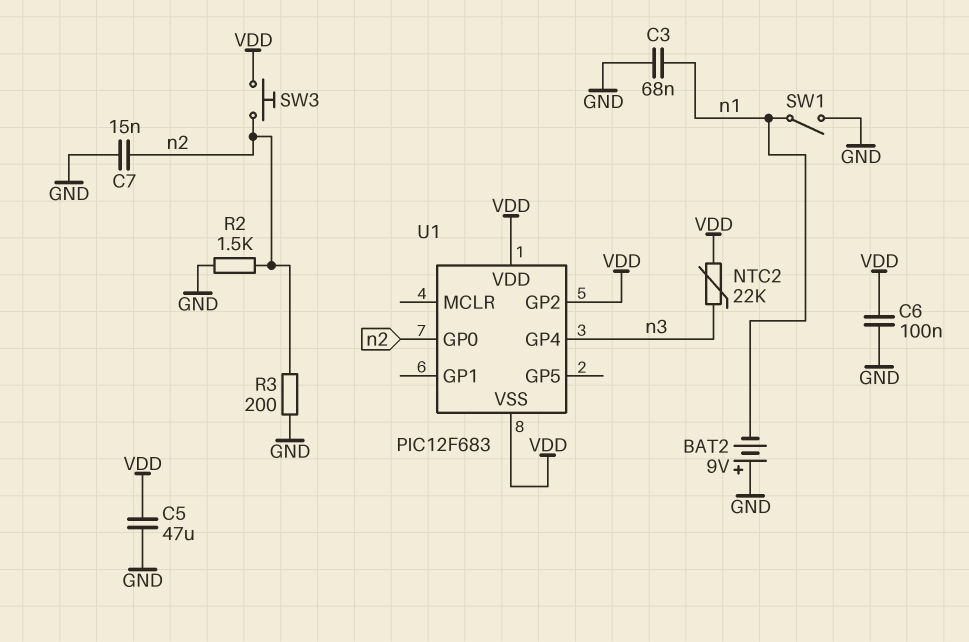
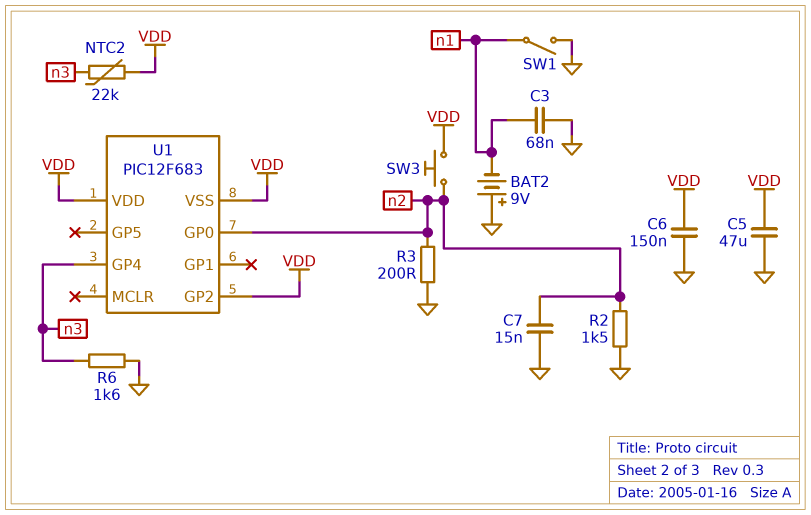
C6: 100nF (GND, VDD) -> 150nF (GND, VDD)
R6: none -> 1.6k (GND, n3)

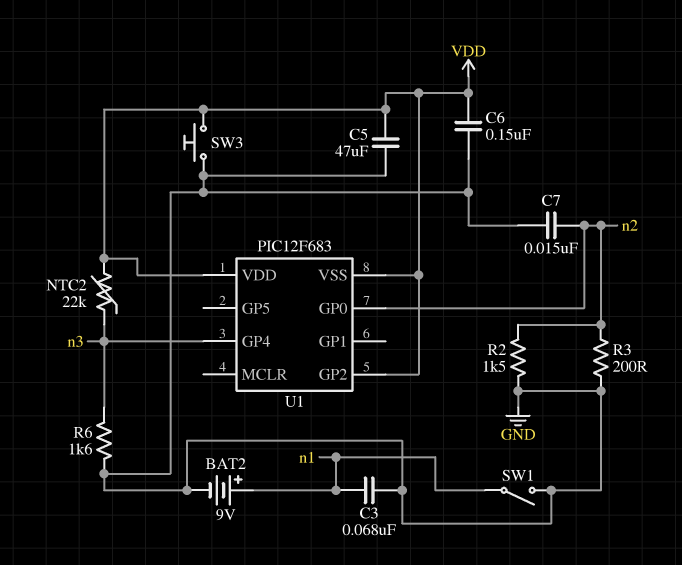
BAT2: 9V (plus GND, minus n1) -> 9V (plus n1, minus GND)
SW3: button (VDD, n2) -> button (GND, VDD)

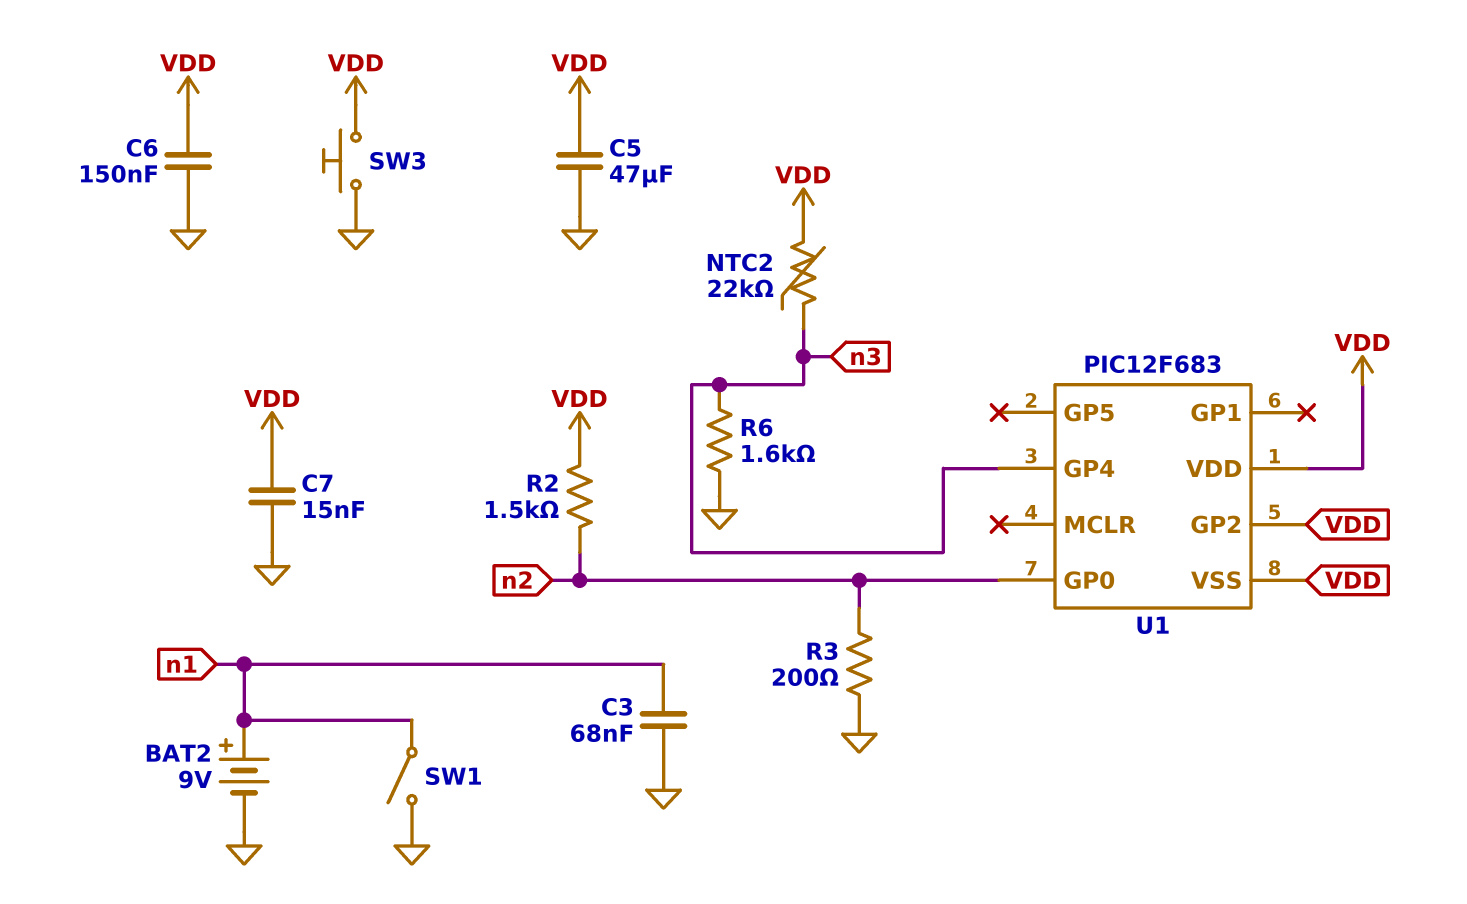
C7: 15nF (GND, n2) -> 15nF (GND, VDD)
R2: 1.5k (GND, n2) -> 1.5k (VDD, n2)

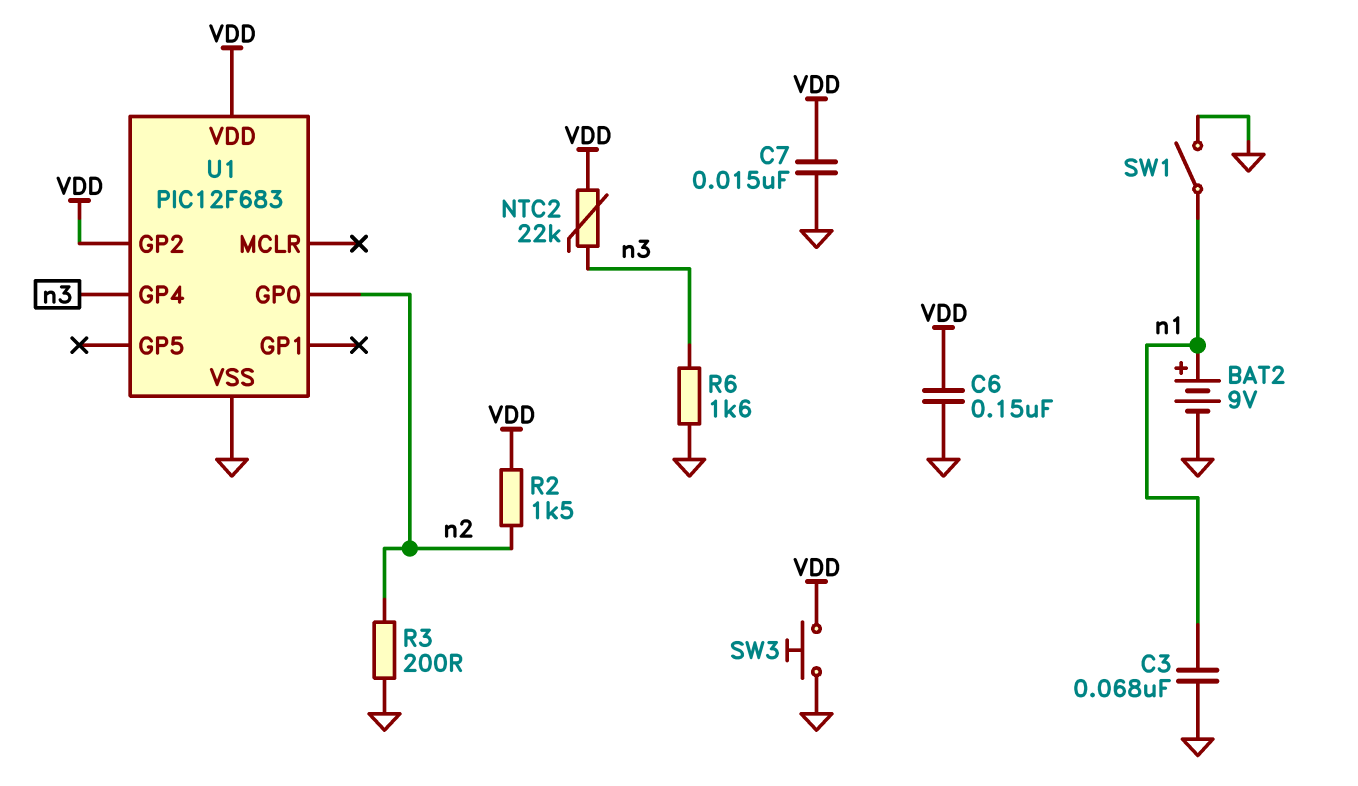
C5: 47uF (GND, VDD) -> none
U1 pin VSS: VDD -> GND

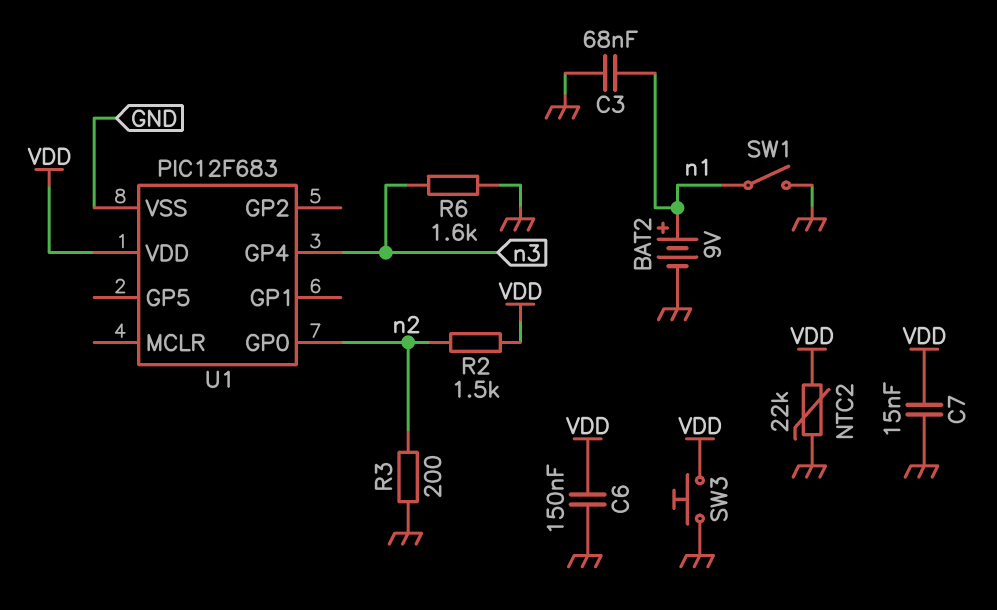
NTC2: 22k (VDD, n3) -> 22k (GND, VDD)
U1 pin GP2: VDD -> none

